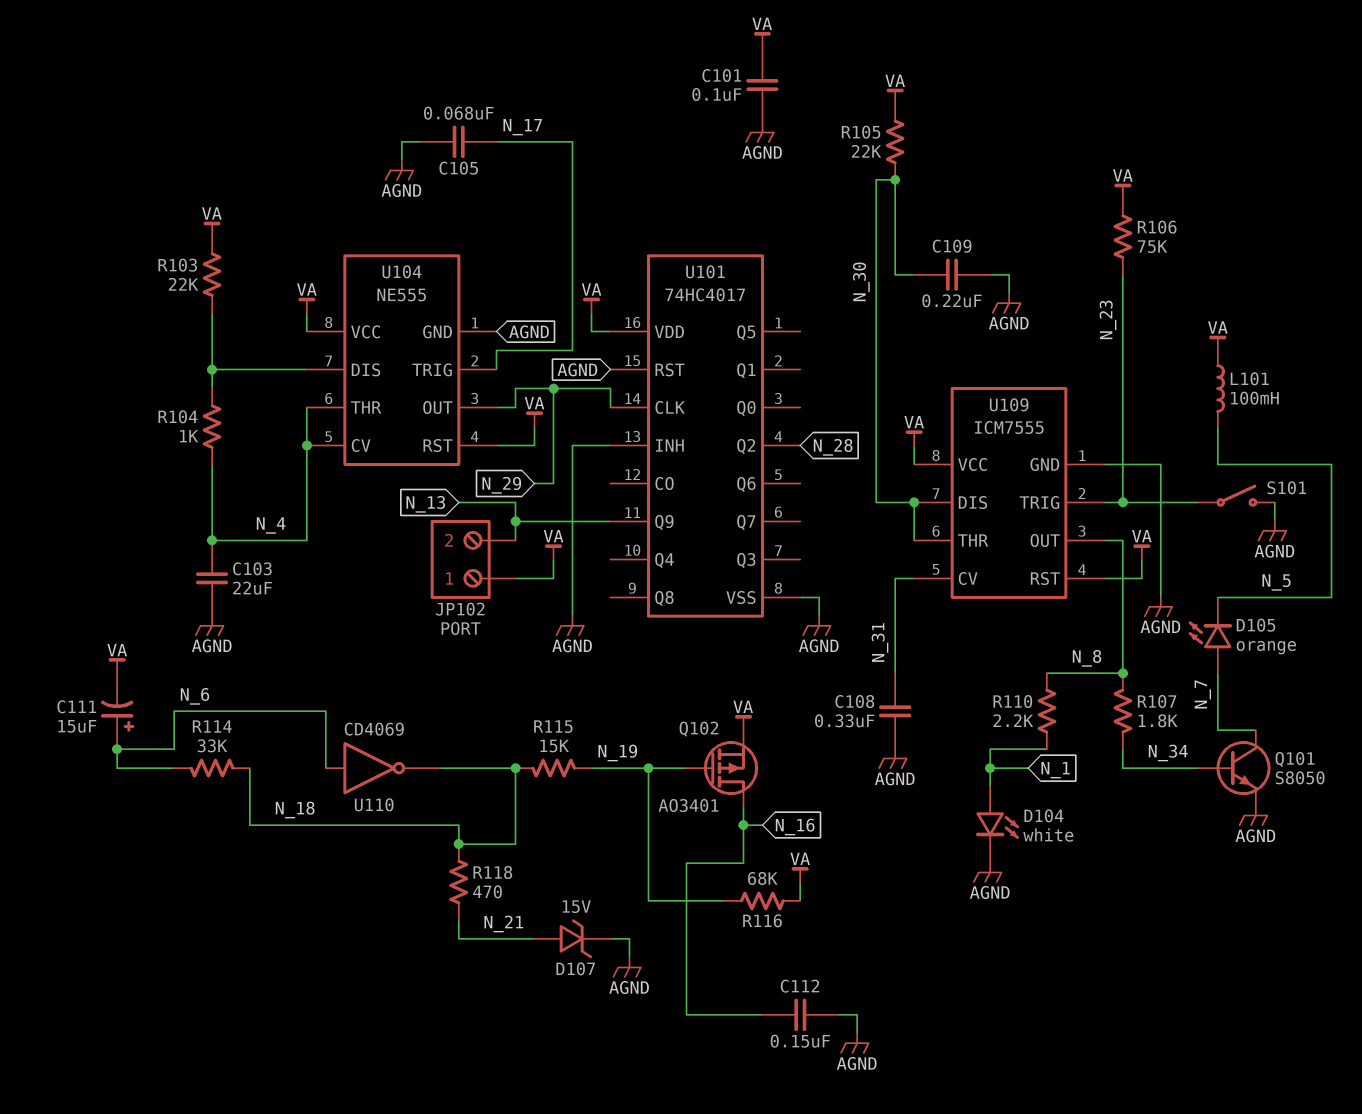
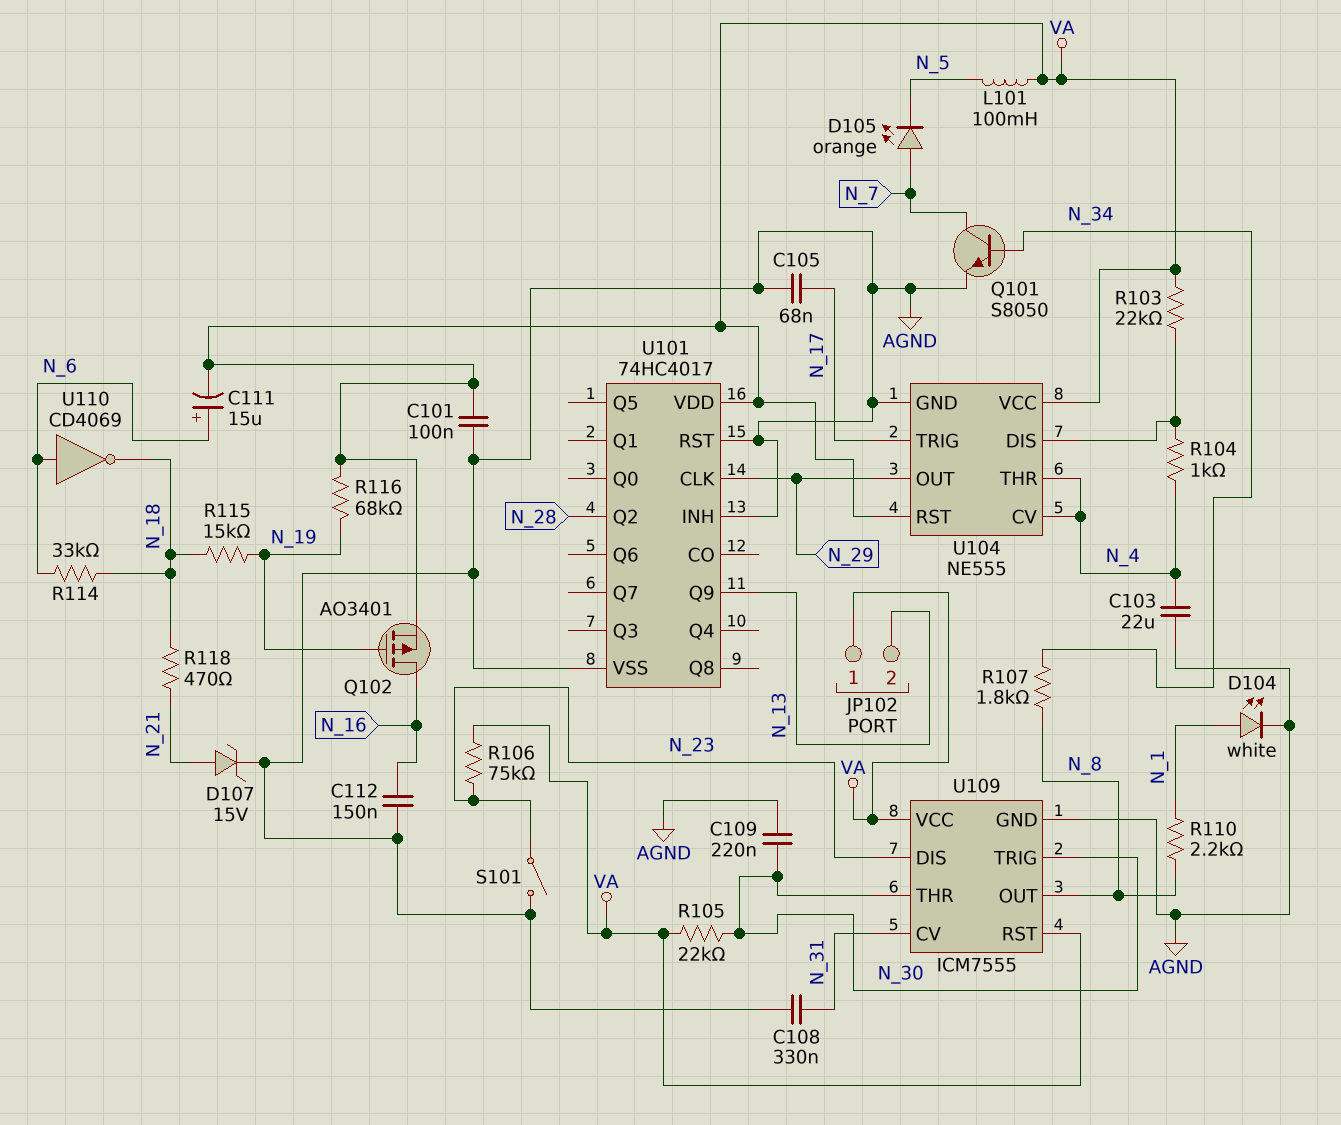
U109 pin DIS: N_30 -> N_23
U109 pin TRIG: N_23 -> N_30

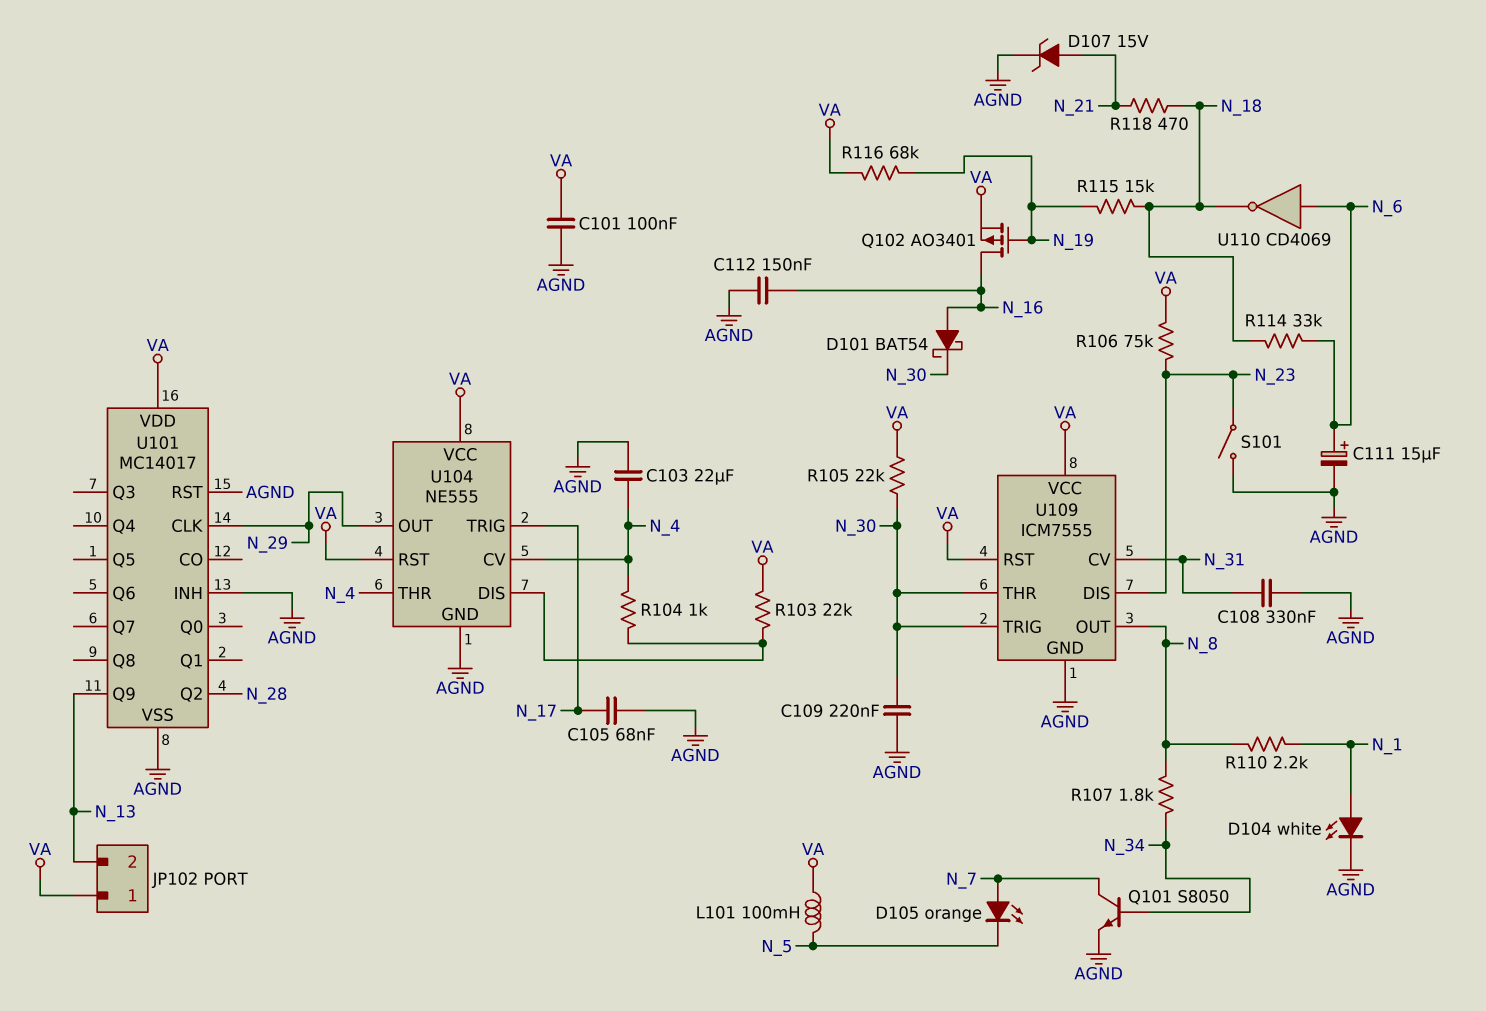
C111: 15uF (plus N_6, minus VA) -> 15uF (plus N_6, minus AGND)
D101: none -> schottky BAT54 (A N_16, K N_30)
U101: 74HC4017 -> MC14017

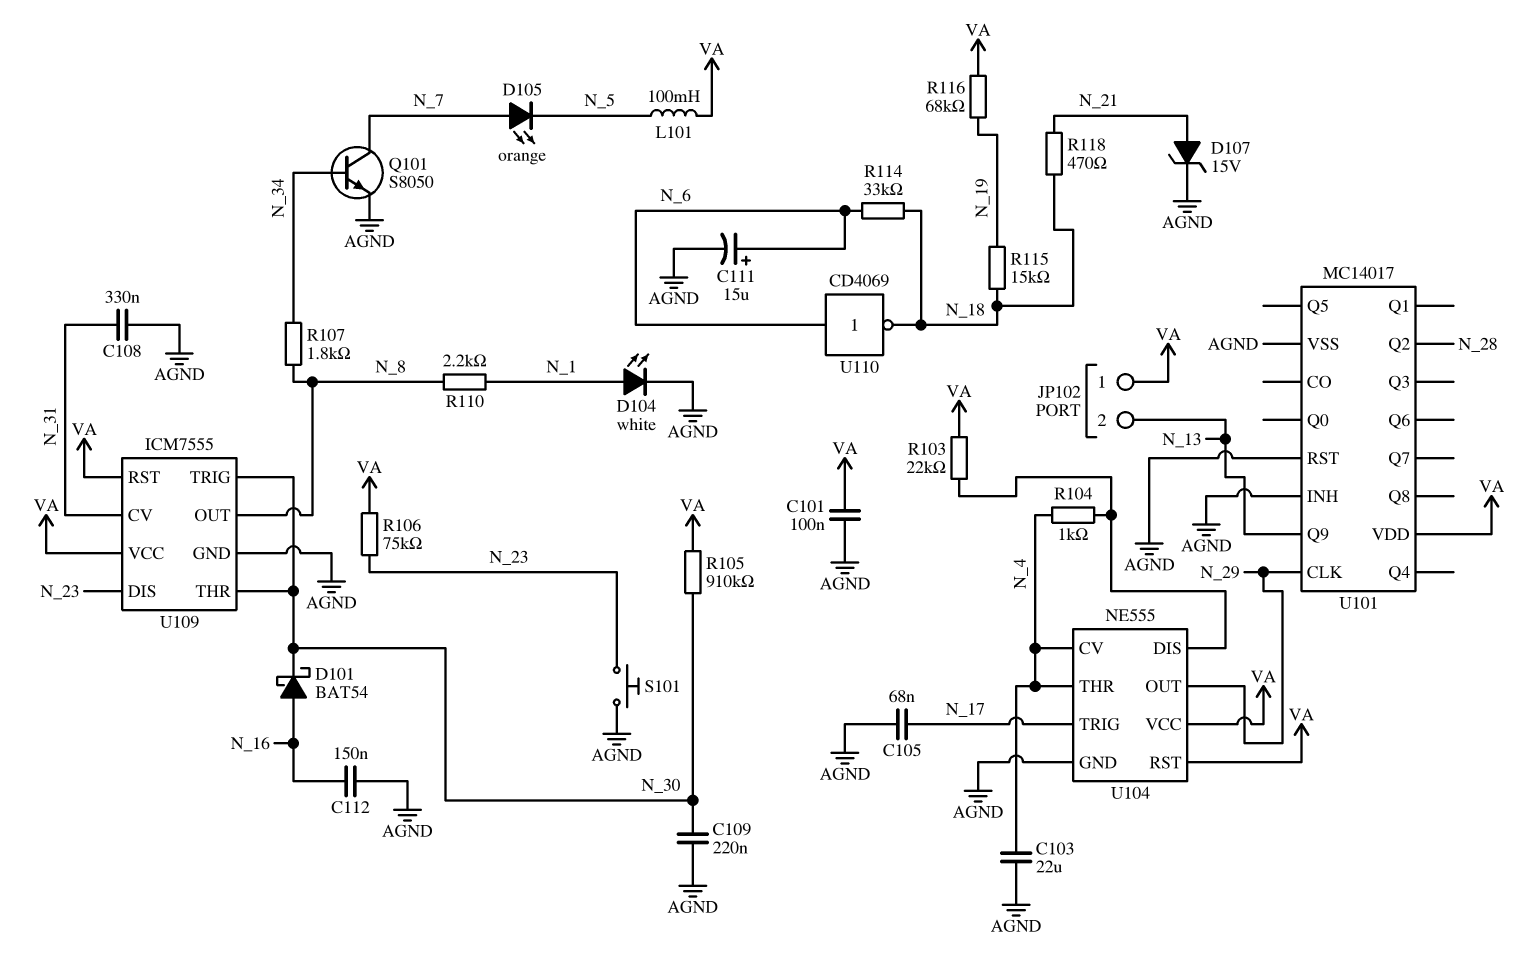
Q102: PMOS AO3401 (G N_19, D N_16, S VA) -> none
R105: 22k (N_30, VA) -> 910k (N_30, VA)
S101: switch (AGND, N_23) -> button (AGND, N_23)

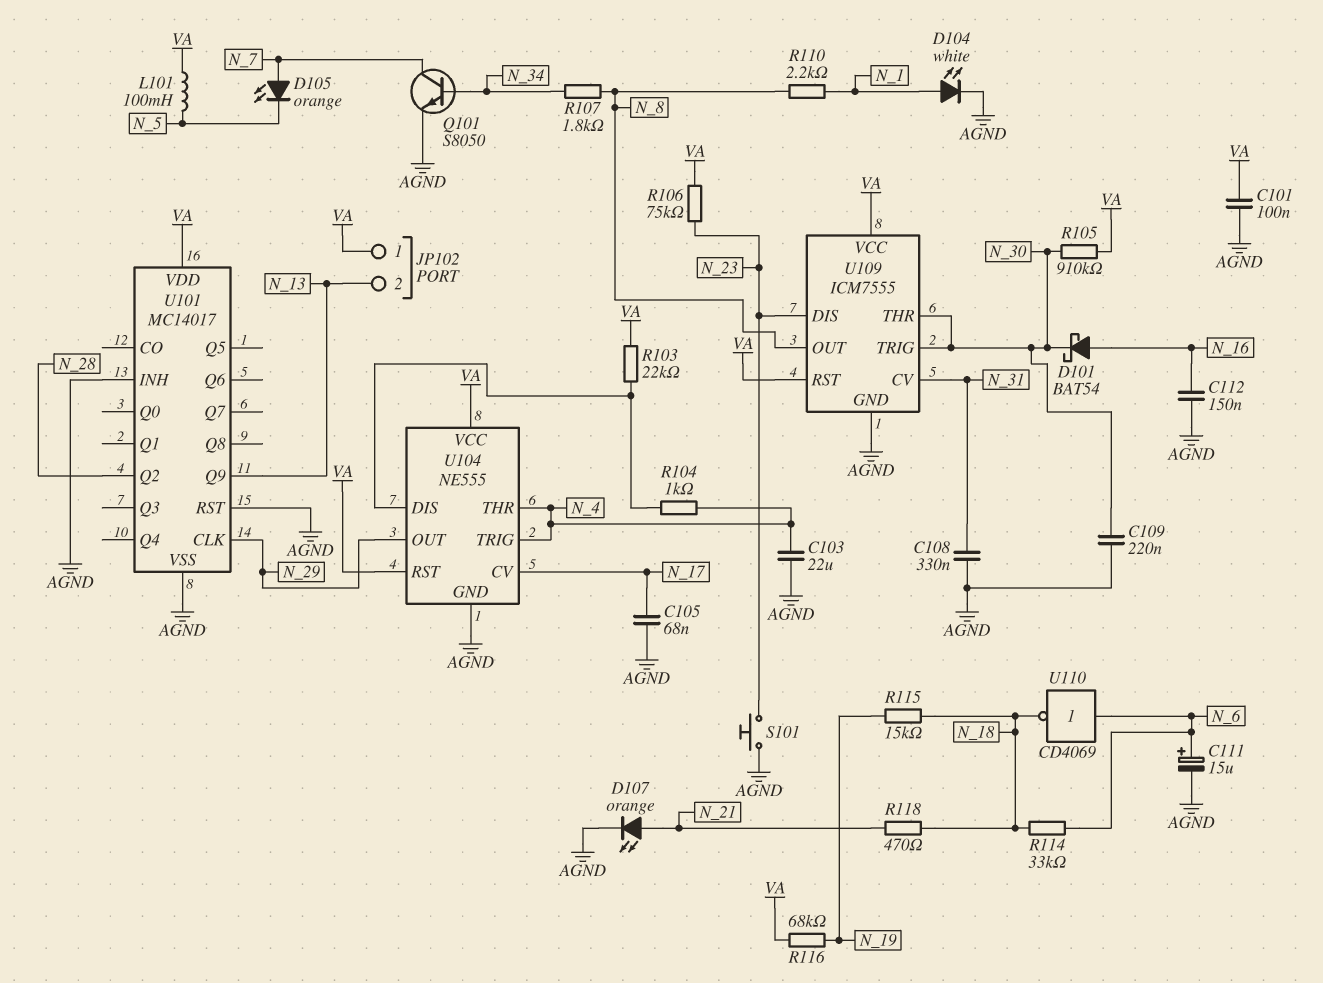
D107: zener 15V (A N_21, K AGND) -> LED orange (A N_21, K AGND)
U104 pin CV: N_4 -> N_17
U104 pin TRIG: N_17 -> N_4

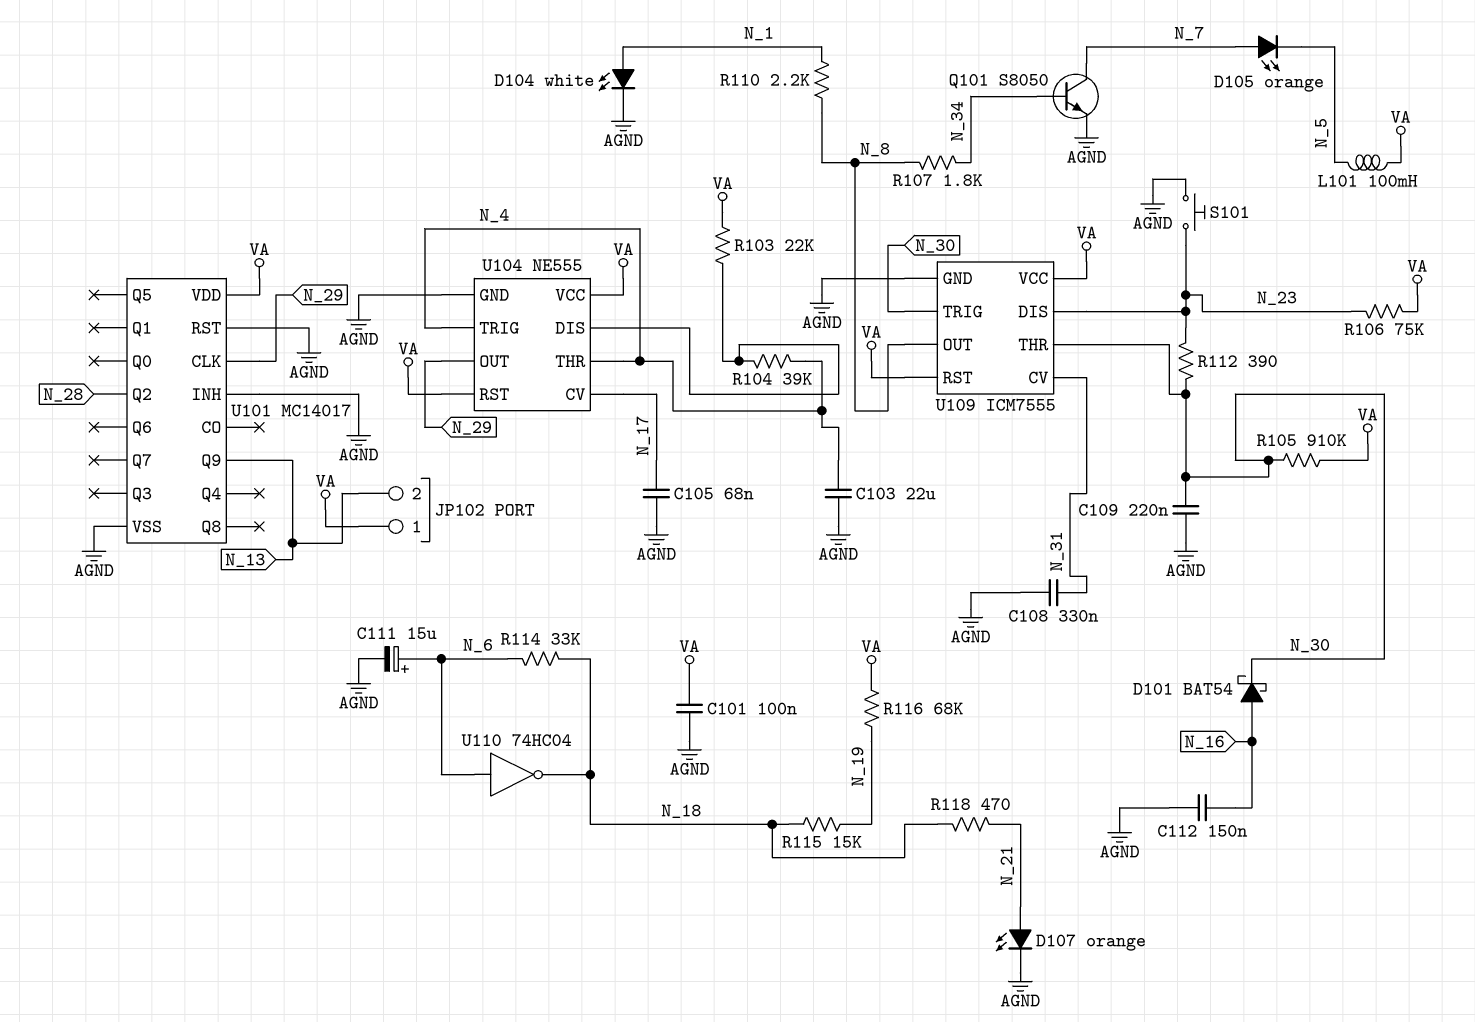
R104: 1k (N_4, U104/DIS) -> 39k (N_4, U104/DIS)
R112: none -> 390 (N_23, N_30)
U110: NOT CD4069 (in N_6, out N_18) -> NOT 74HC04 (in N_6, out N_18)

